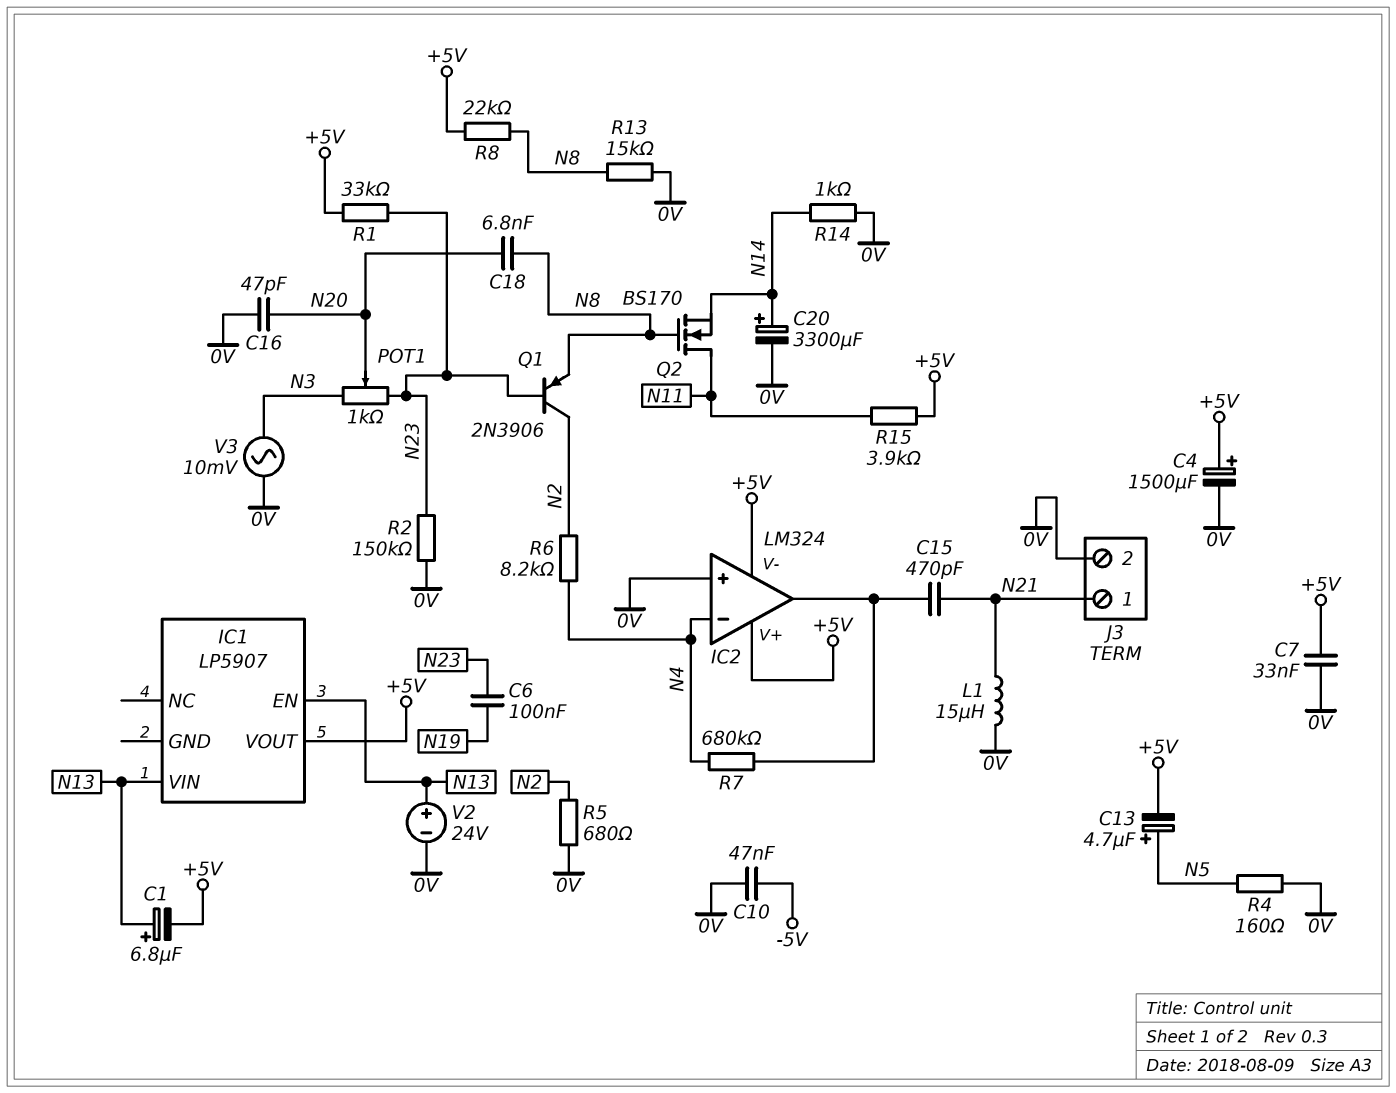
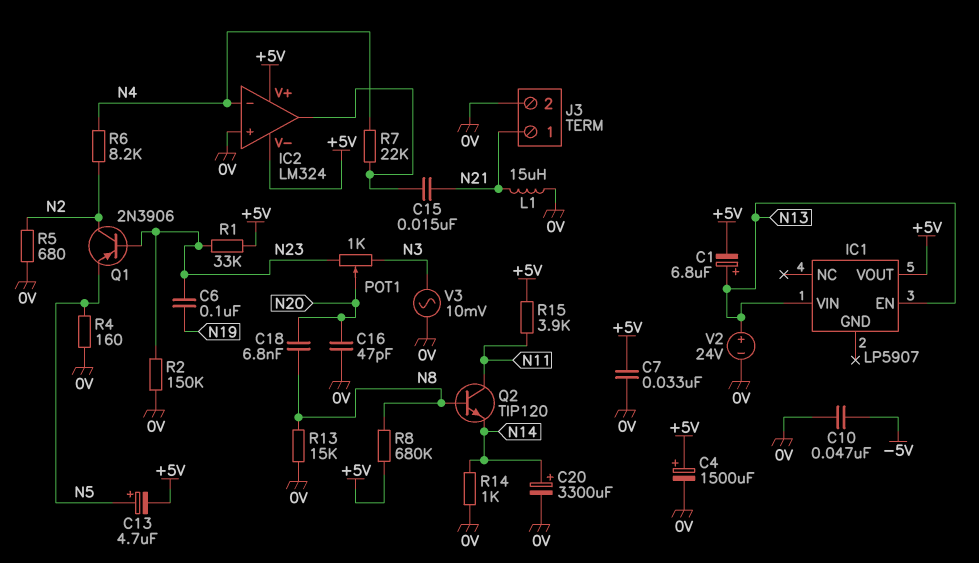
C15: 470pF (IC2/out, N21) -> 15nF (IC2/out, N21)
Q1: PNP 2N3906 (B N23, C N2, E N8) -> PNP 2N3906 (B N23, C N2, E N5)
Q2: NMOS BS170 (G N8, D N11, S N14) -> NPN TIP120 (B N8, C N11, E N14)
R7: 680k (IC2/out, N4) -> 22k (IC2/out, N4)
R8: 22k (+5V, N8) -> 680k (+5V, N8)

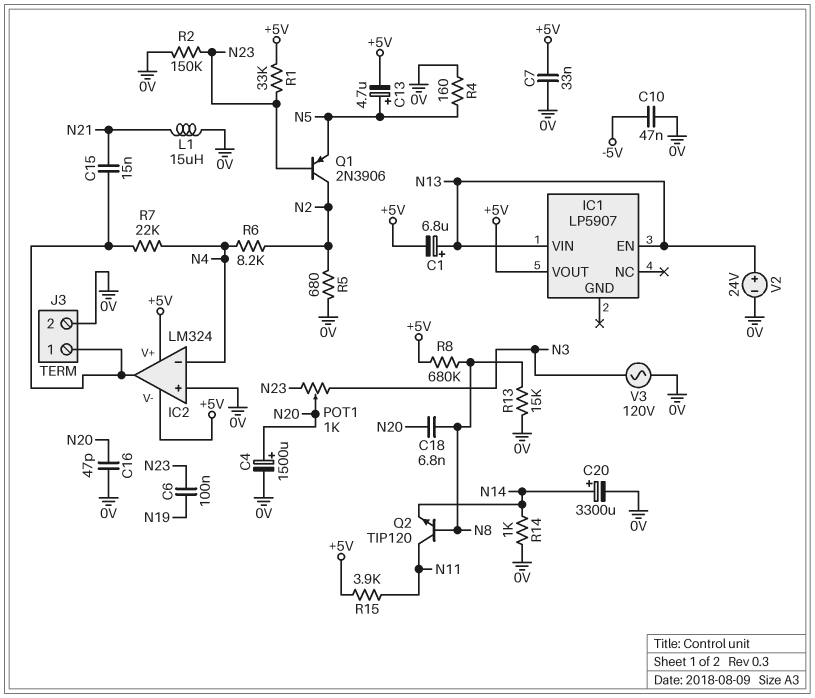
C4: 1500uF (plus +5V, minus 0V) -> 1500uF (plus N20, minus 0V)
J3 pin 1: N21 -> IC2/out
V3: AC 10mV (0V, N3) -> AC 120V (0V, N3)

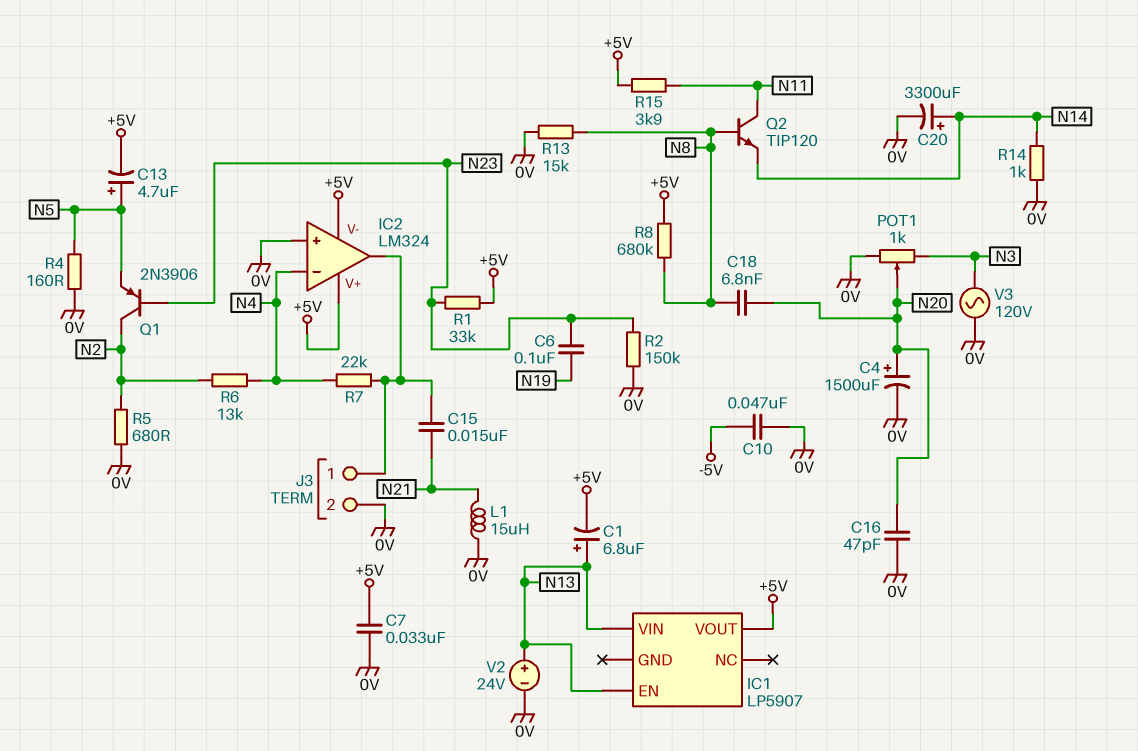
POT1: 1k (N3, N23, wiper N20) -> 1k (0V, N3, wiper N20)
R6: 8.2k (N2, N4) -> 13k (N2, N4)

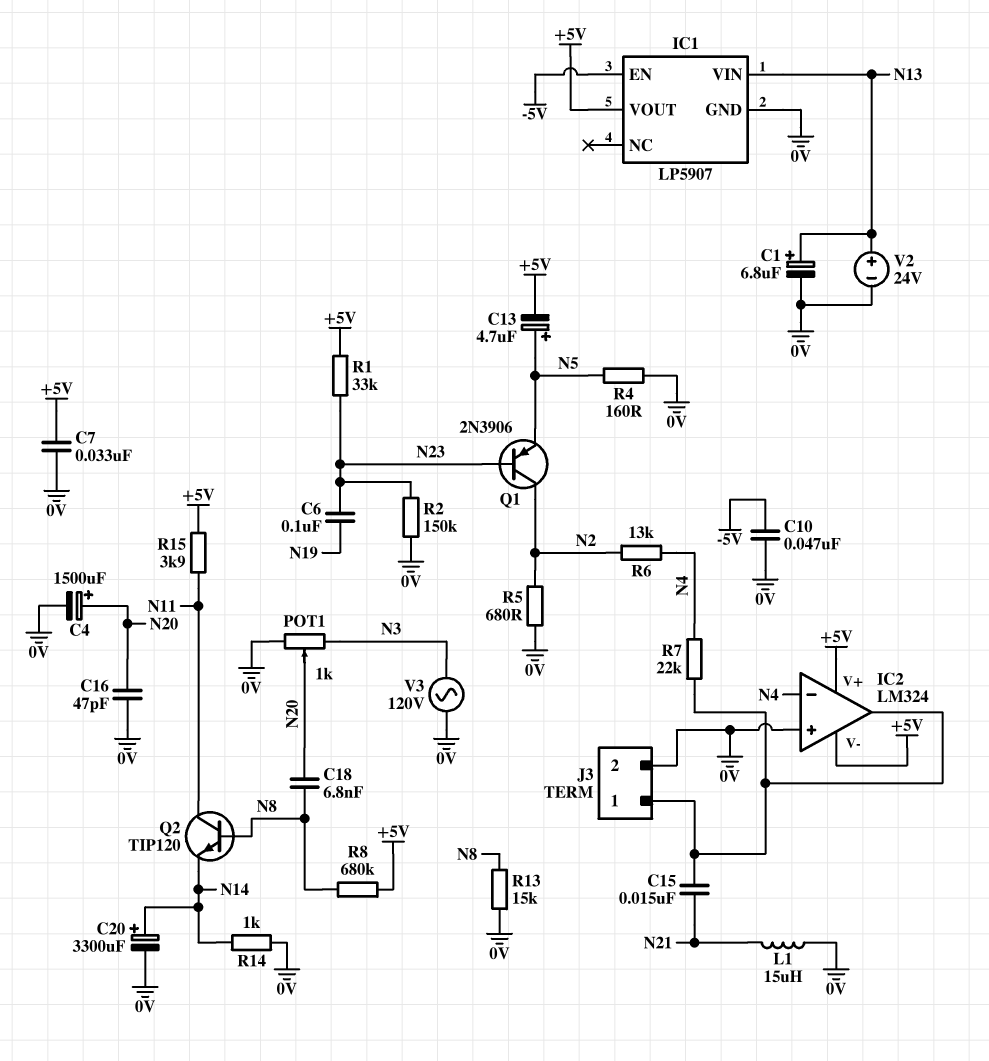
C1: 6.8uF (plus N13, minus +5V) -> 6.8uF (plus N13, minus 0V)
IC1 pin EN: N13 -> -5V
IC1 pin GND: none -> 0V

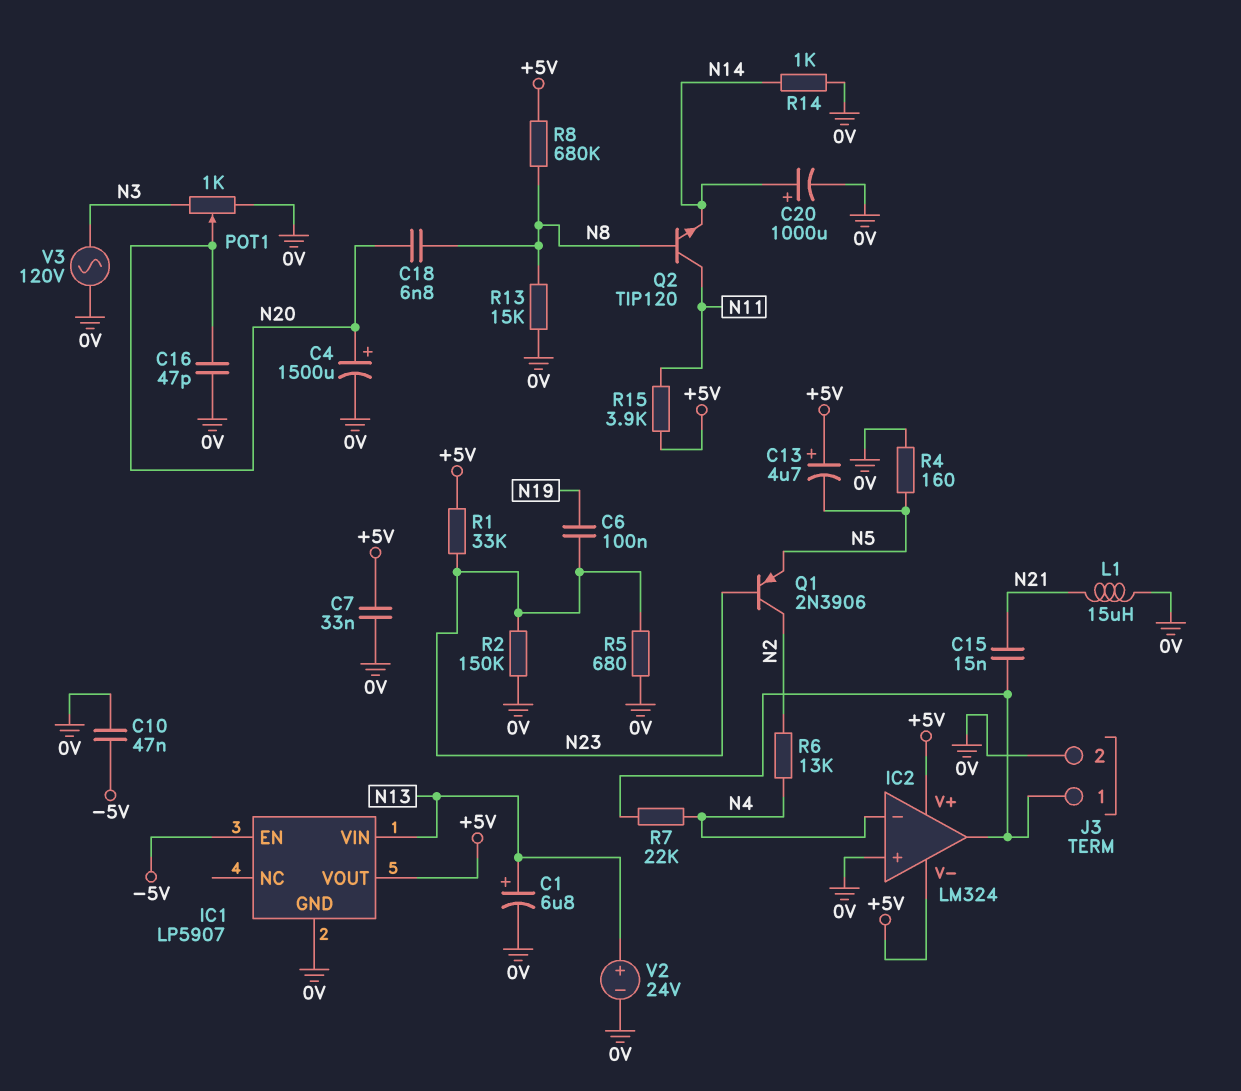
C13: 4.7uF (plus N5, minus +5V) -> 4.7uF (plus +5V, minus N5)
C20: 3300uF (plus N14, minus 0V) -> 1000uF (plus N14, minus 0V)
R5: 680 (0V, N2) -> 680 (0V, N23)

